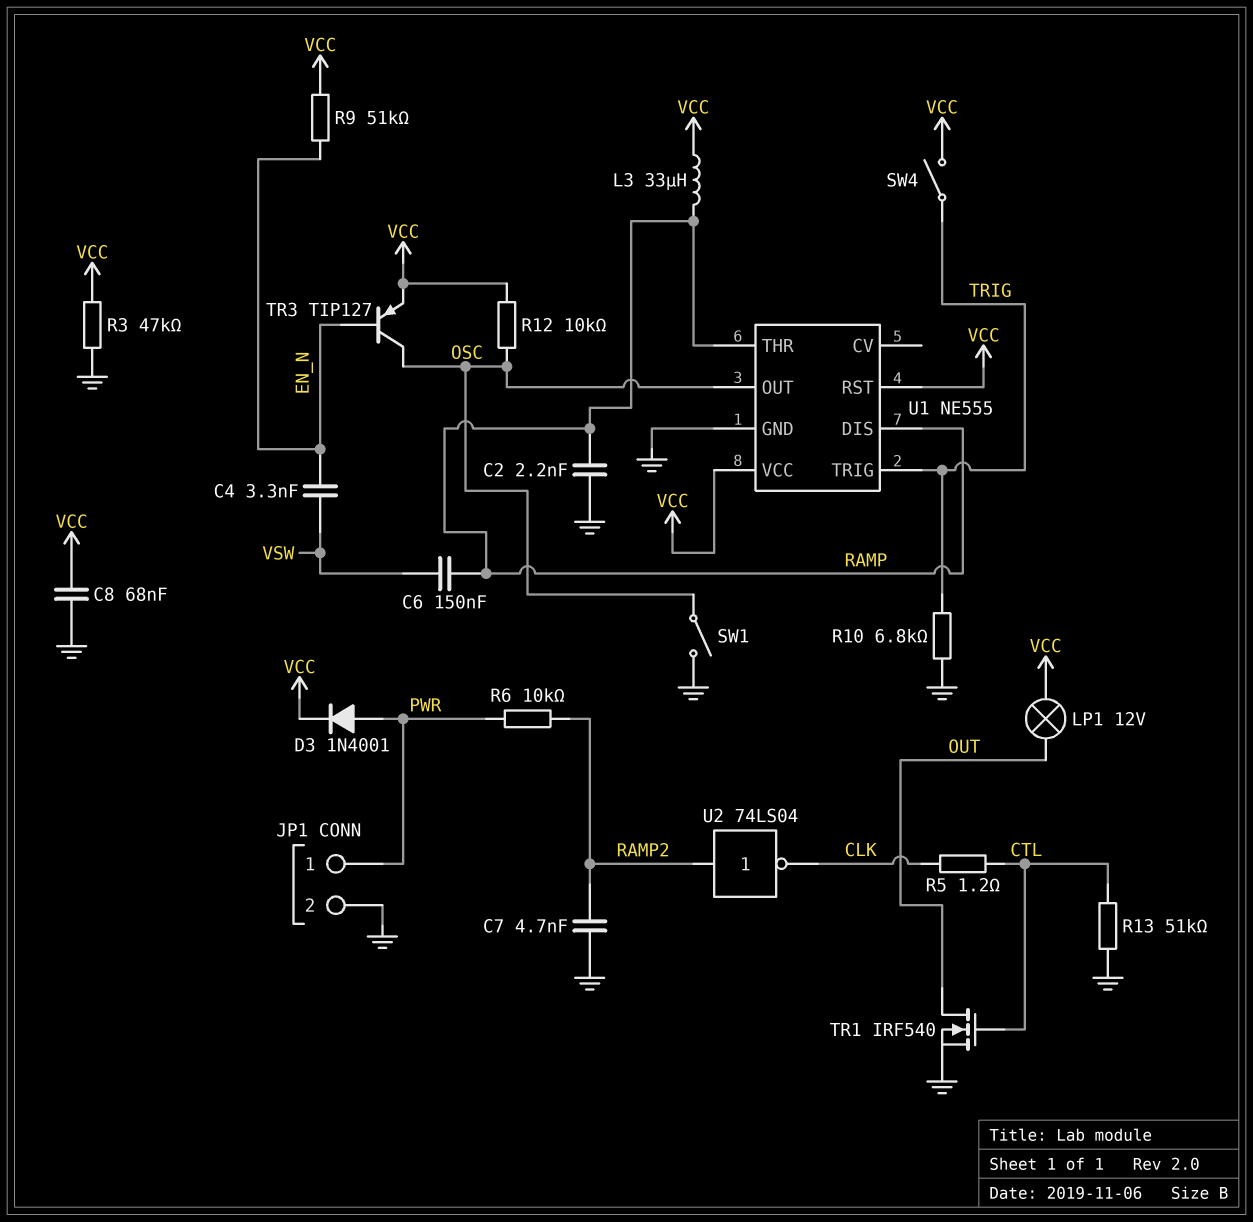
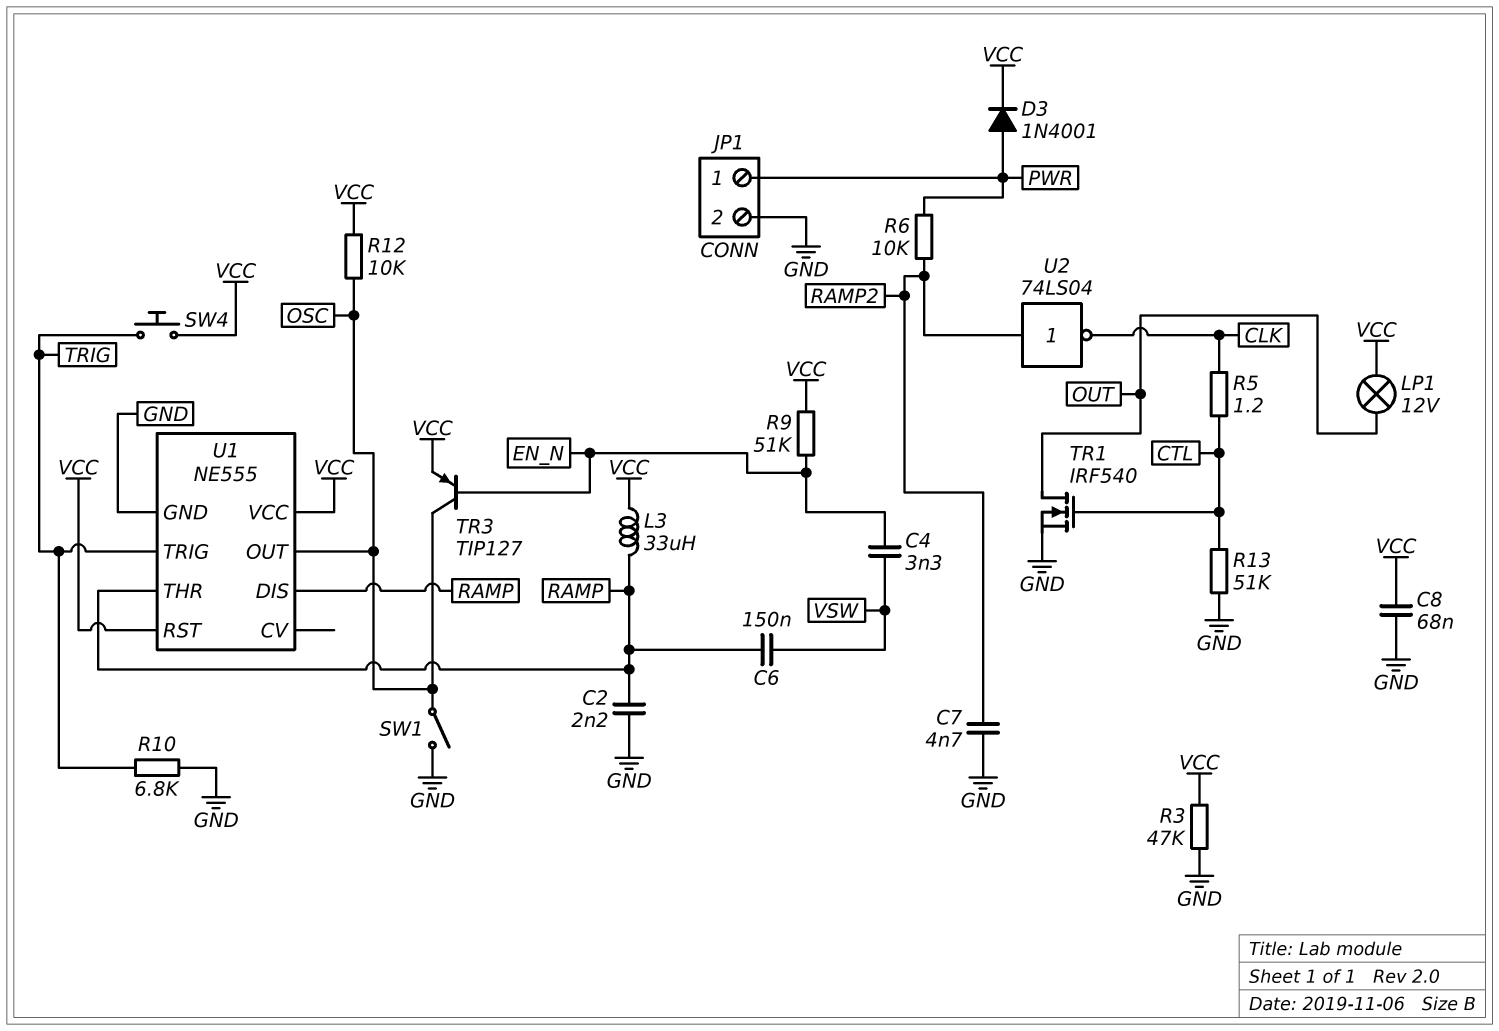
SW4: switch (TRIG, VCC) -> button (TRIG, VCC)

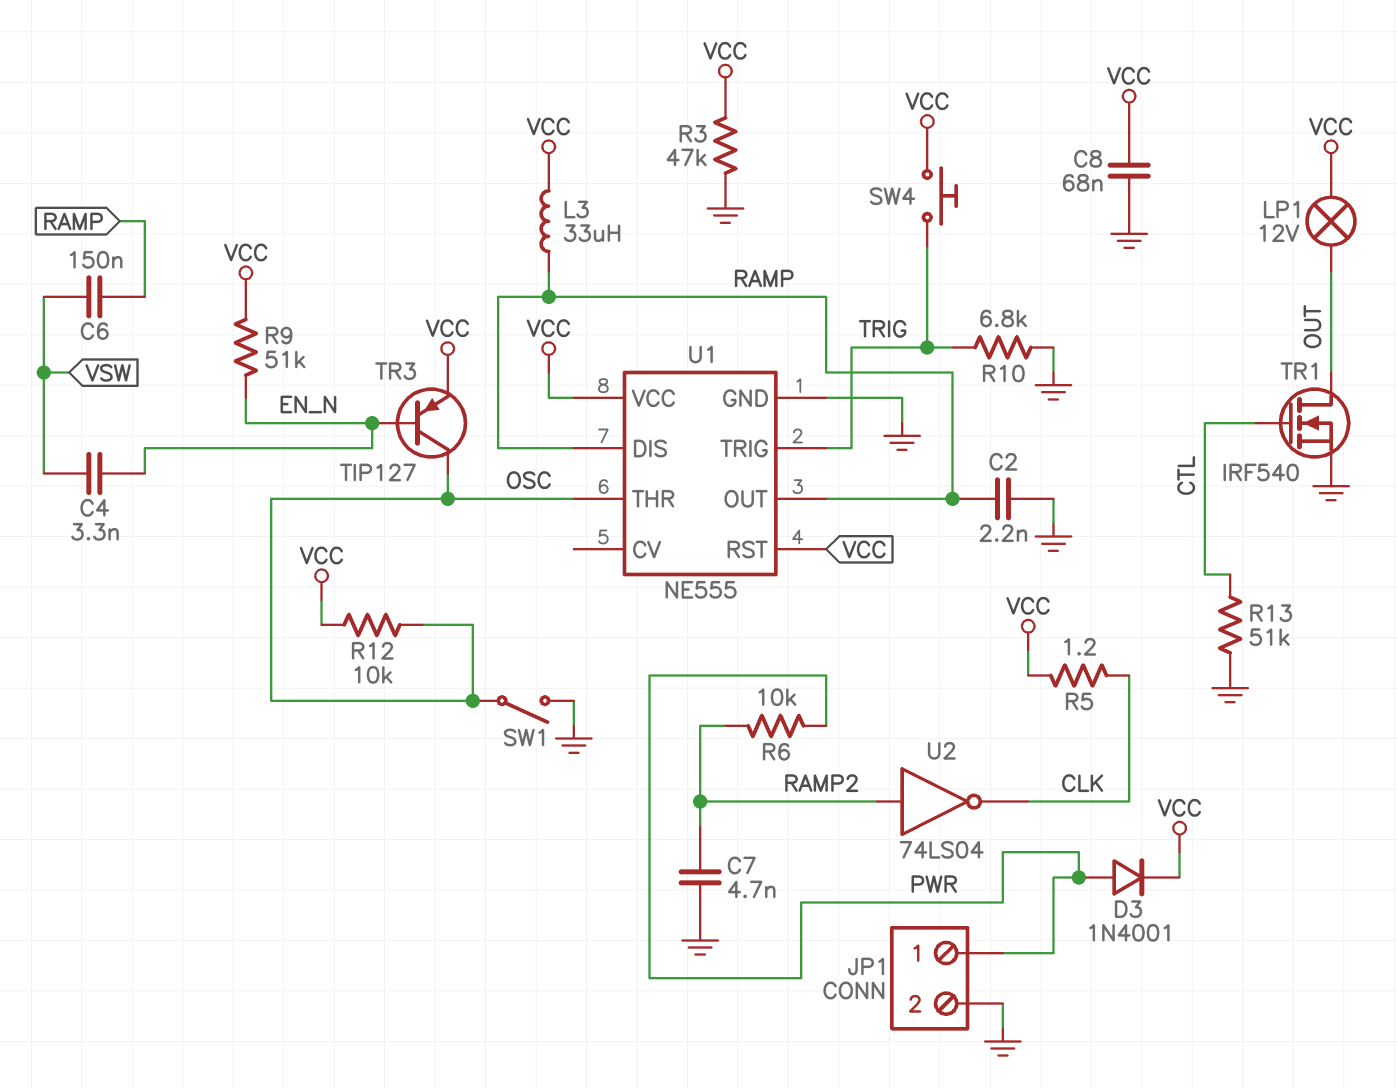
R5: 1.2 (CLK, CTL) -> 1.2 (CLK, VCC)
U1 pin OUT: OSC -> RAMP
U1 pin THR: RAMP -> OSC

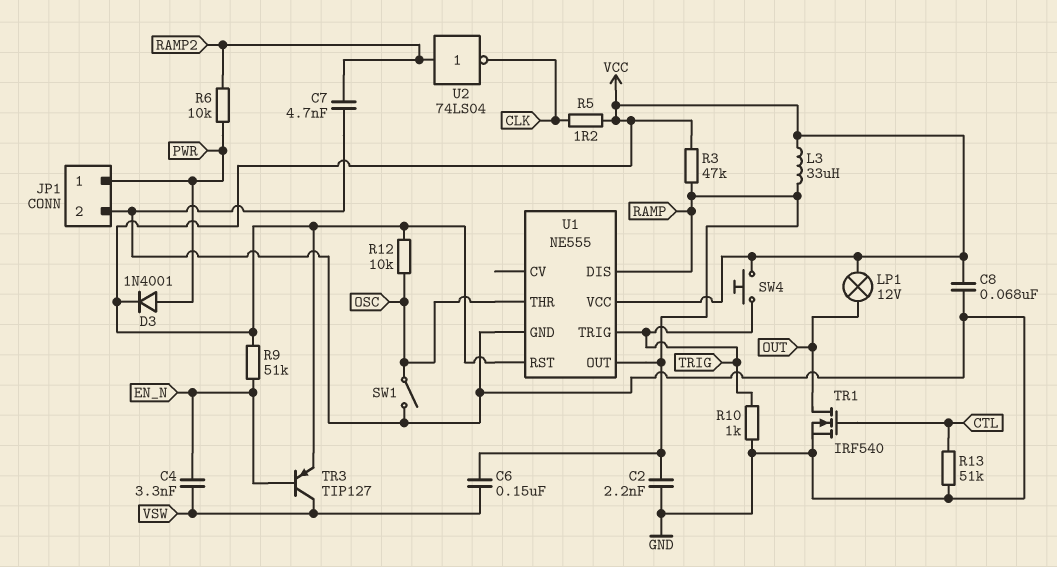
R3: 47k (GND, VCC) -> 47k (RAMP, VCC)
R10: 6.8k (GND, TRIG) -> 1k (GND, TRIG)
TR3: PNP TIP127 (B EN_N, C OSC, E VCC) -> PNP TIP127 (B EN_N, C VSW, E VCC)

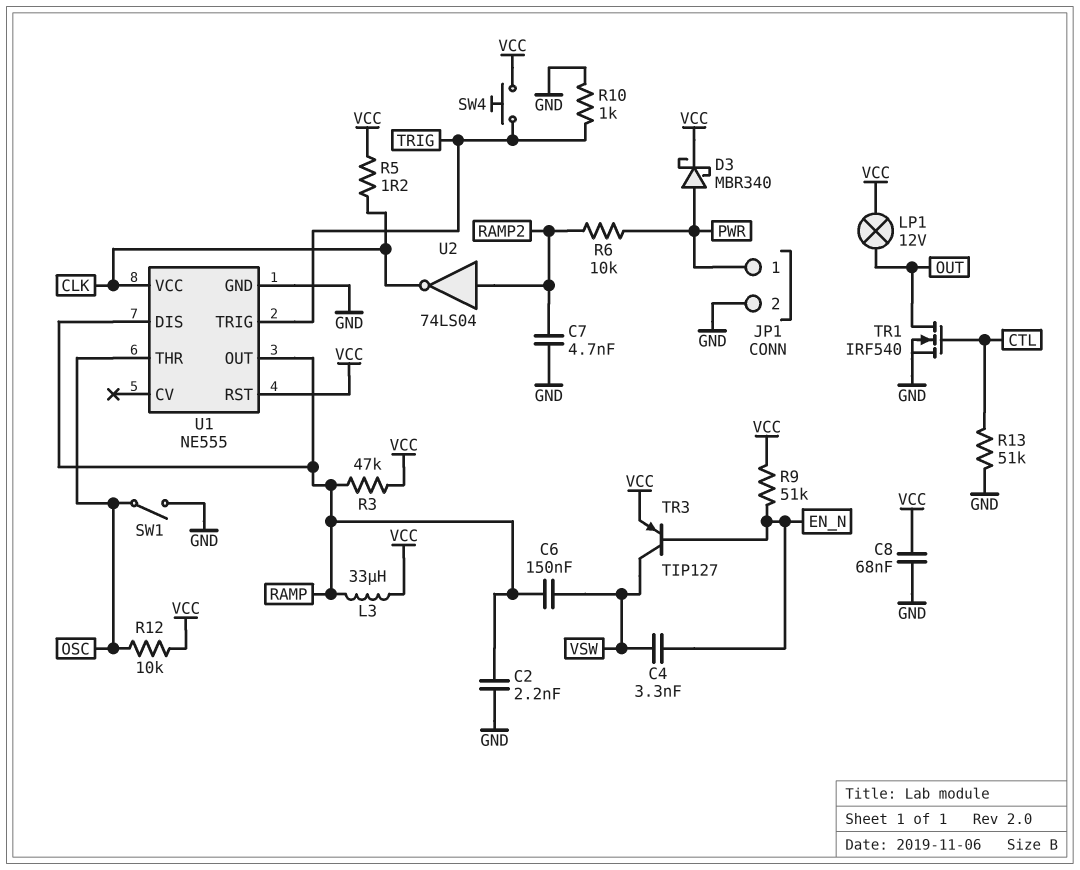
D3: diode 1N4001 (A PWR, K VCC) -> schottky MBR340 (A PWR, K VCC)
U1 pin VCC: VCC -> CLK

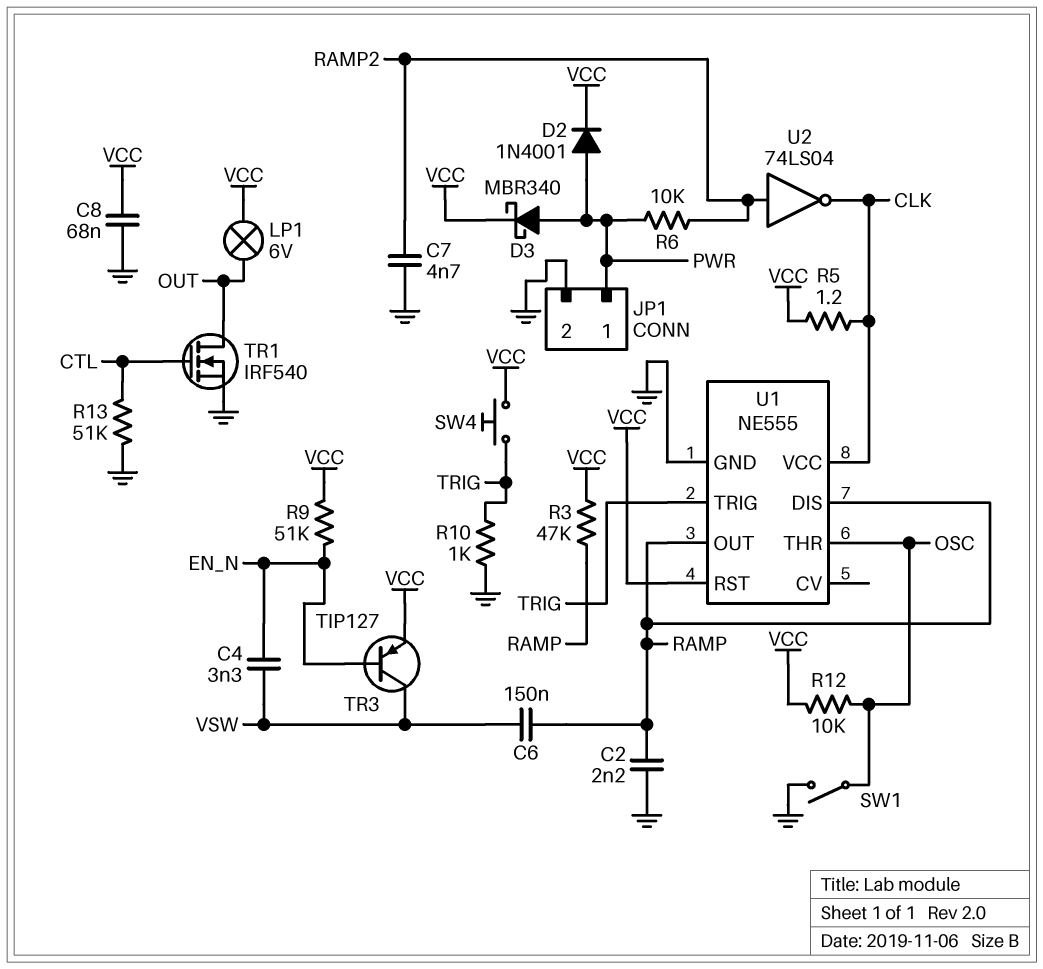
D2: none -> diode 1N4001 (A PWR, K VCC)
L3: 33uH (RAMP, VCC) -> none
LP1: lamp 12V (OUT, VCC) -> lamp 6V (OUT, VCC)

